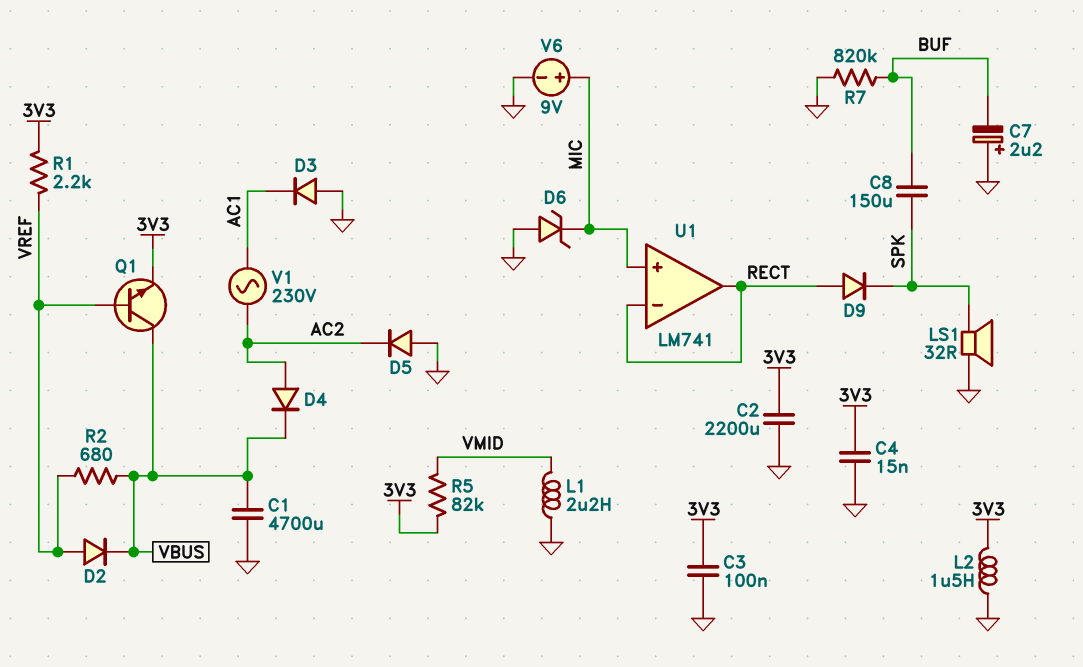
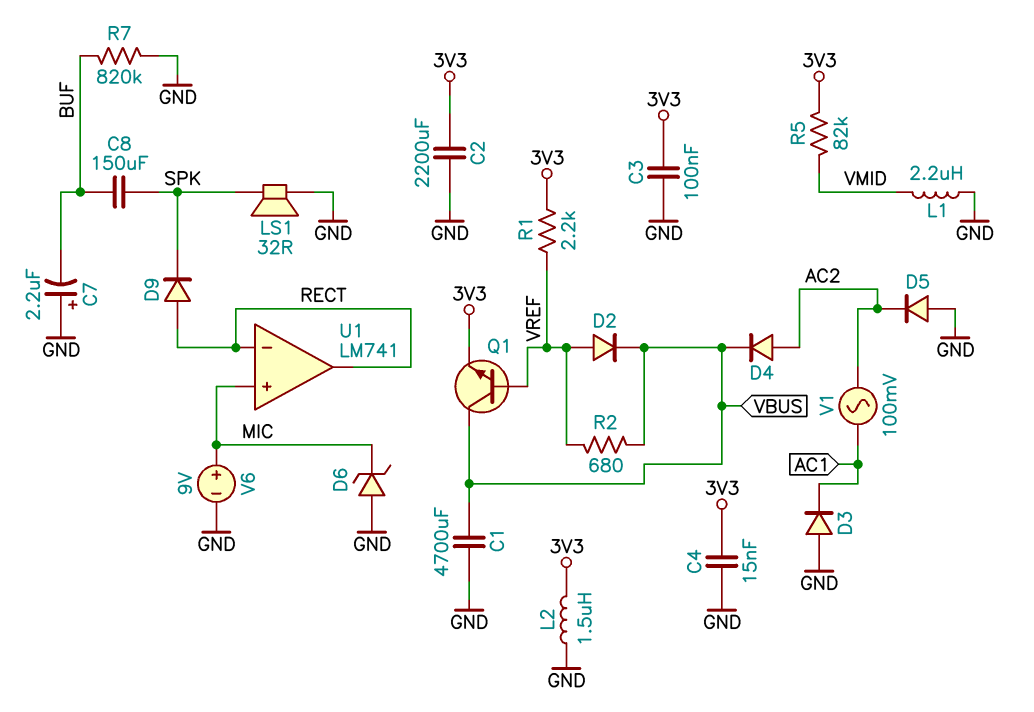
V1: AC 230V (AC1, AC2) -> AC 100mV (AC1, AC2)

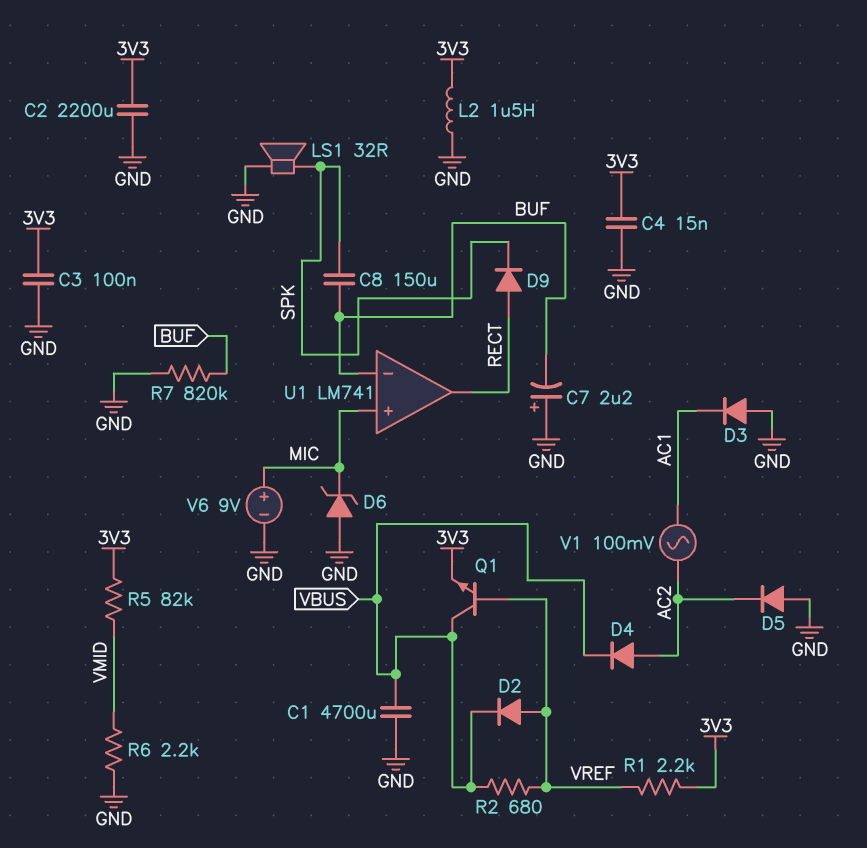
L1: 2.2uH (GND, VMID) -> none
R6: none -> 2.2k (GND, VMID)
U1 pin in-: RECT -> BUF

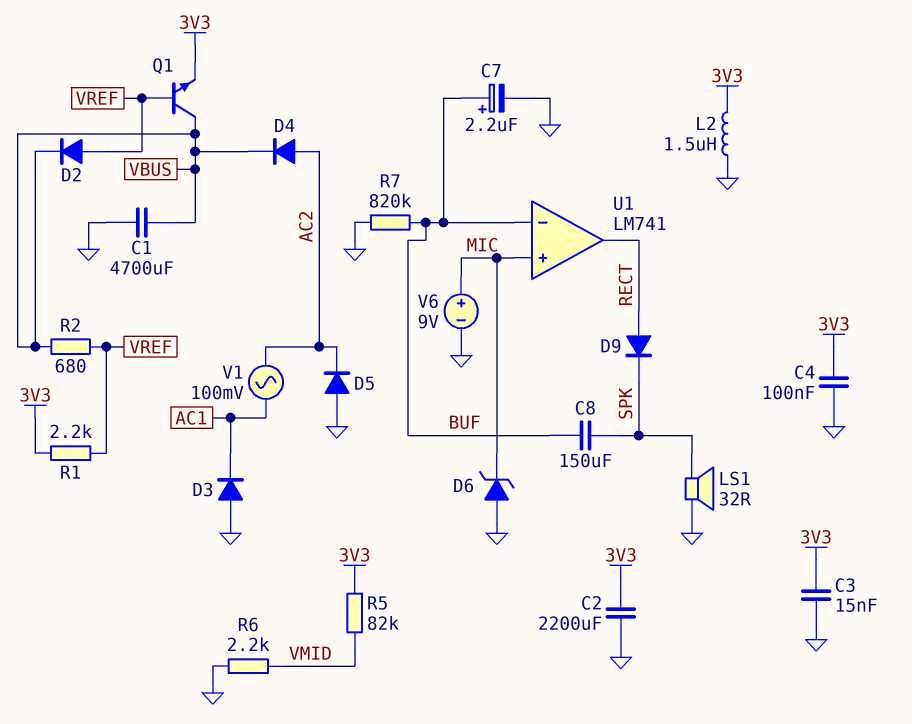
C3: 100nF (3V3, GND) -> 15nF (3V3, GND)
C4: 15nF (3V3, GND) -> 100nF (3V3, GND)
C7: 2.2uF (plus GND, minus BUF) -> 2.2uF (plus BUF, minus GND)

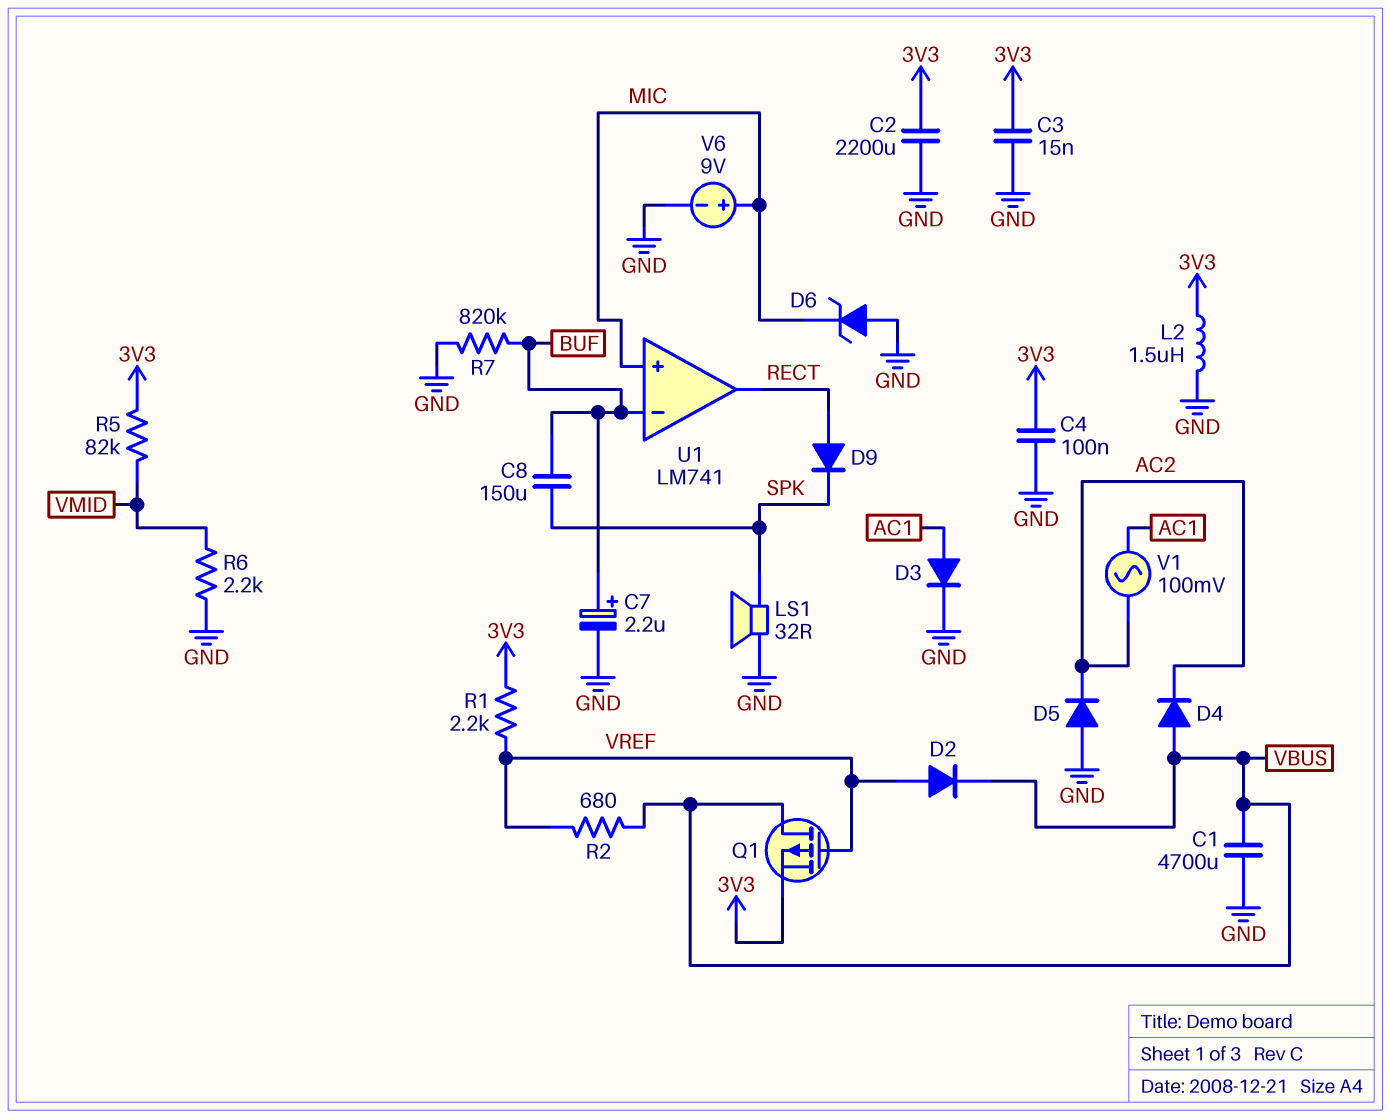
D3: diode (A GND, K AC1) -> diode (A AC1, K GND)
D4: diode (A AC2, K VBUS) -> diode (A VBUS, K AC2)
Q1: NPN (B VREF, C VBUS, E 3V3) -> PMOS (G VREF, D VBUS, S 3V3)

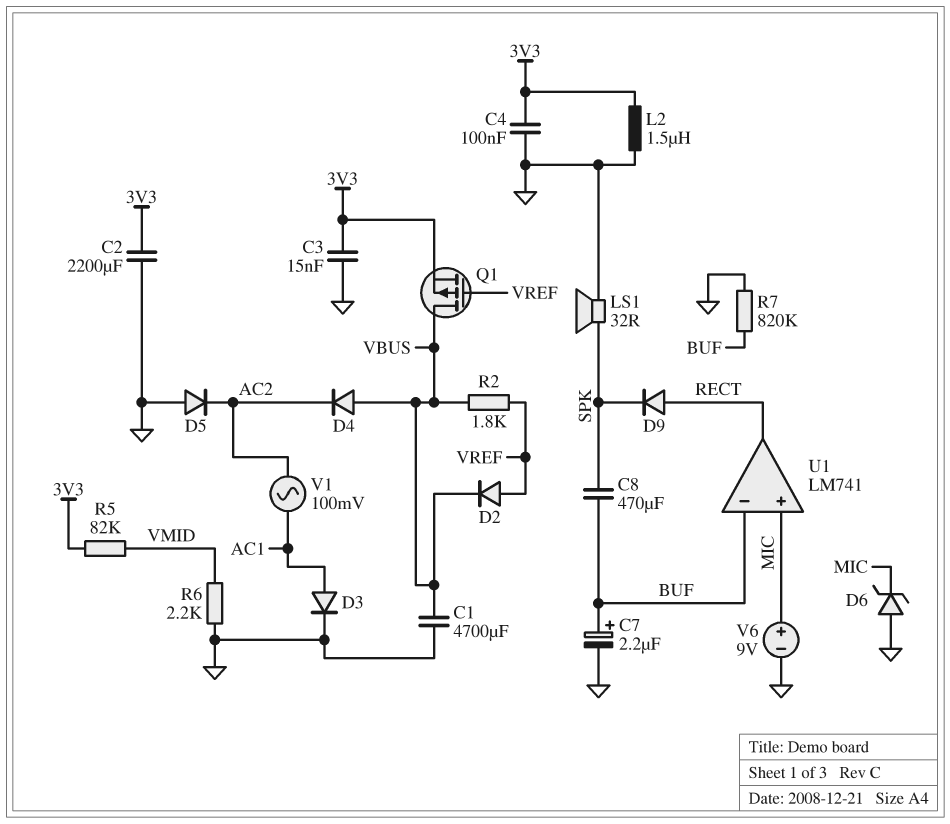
C8: 150uF (BUF, SPK) -> 470uF (BUF, SPK)
R1: 2.2k (3V3, VREF) -> none
R2: 680 (VBUS, VREF) -> 1.8k (VBUS, VREF)

